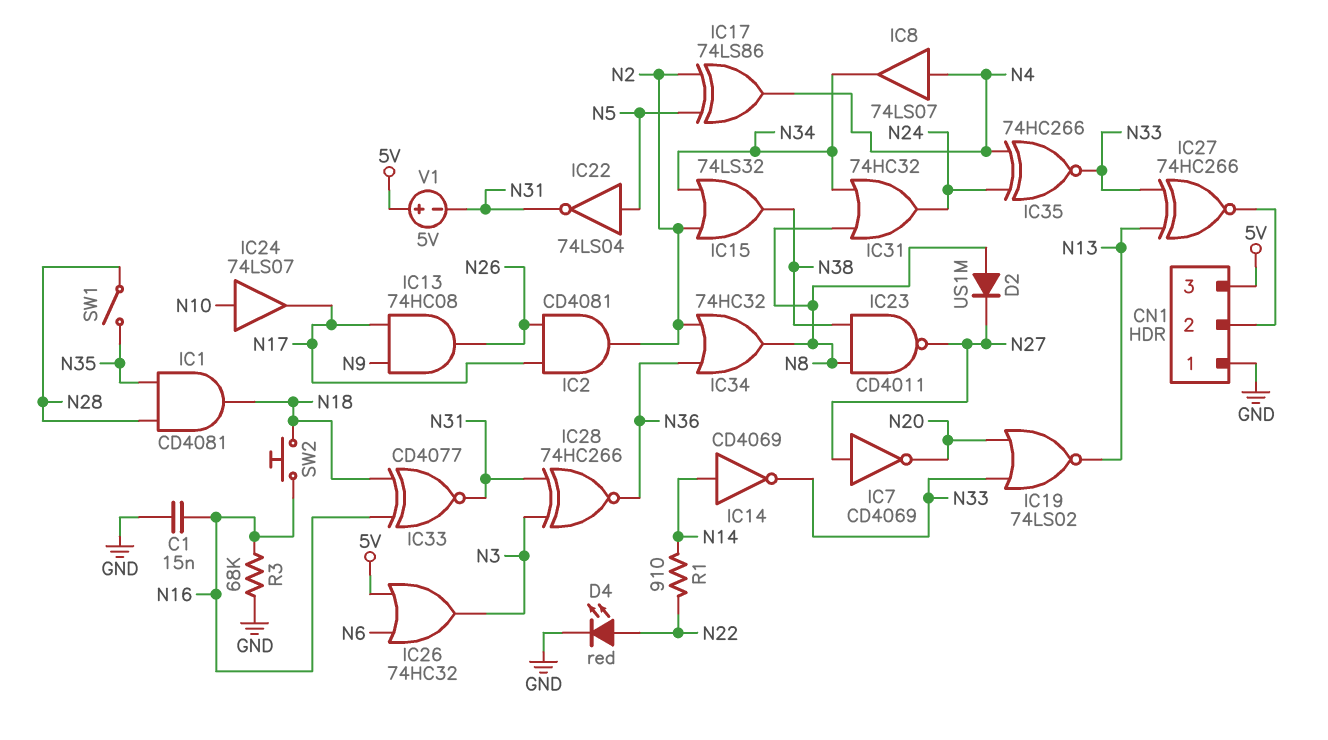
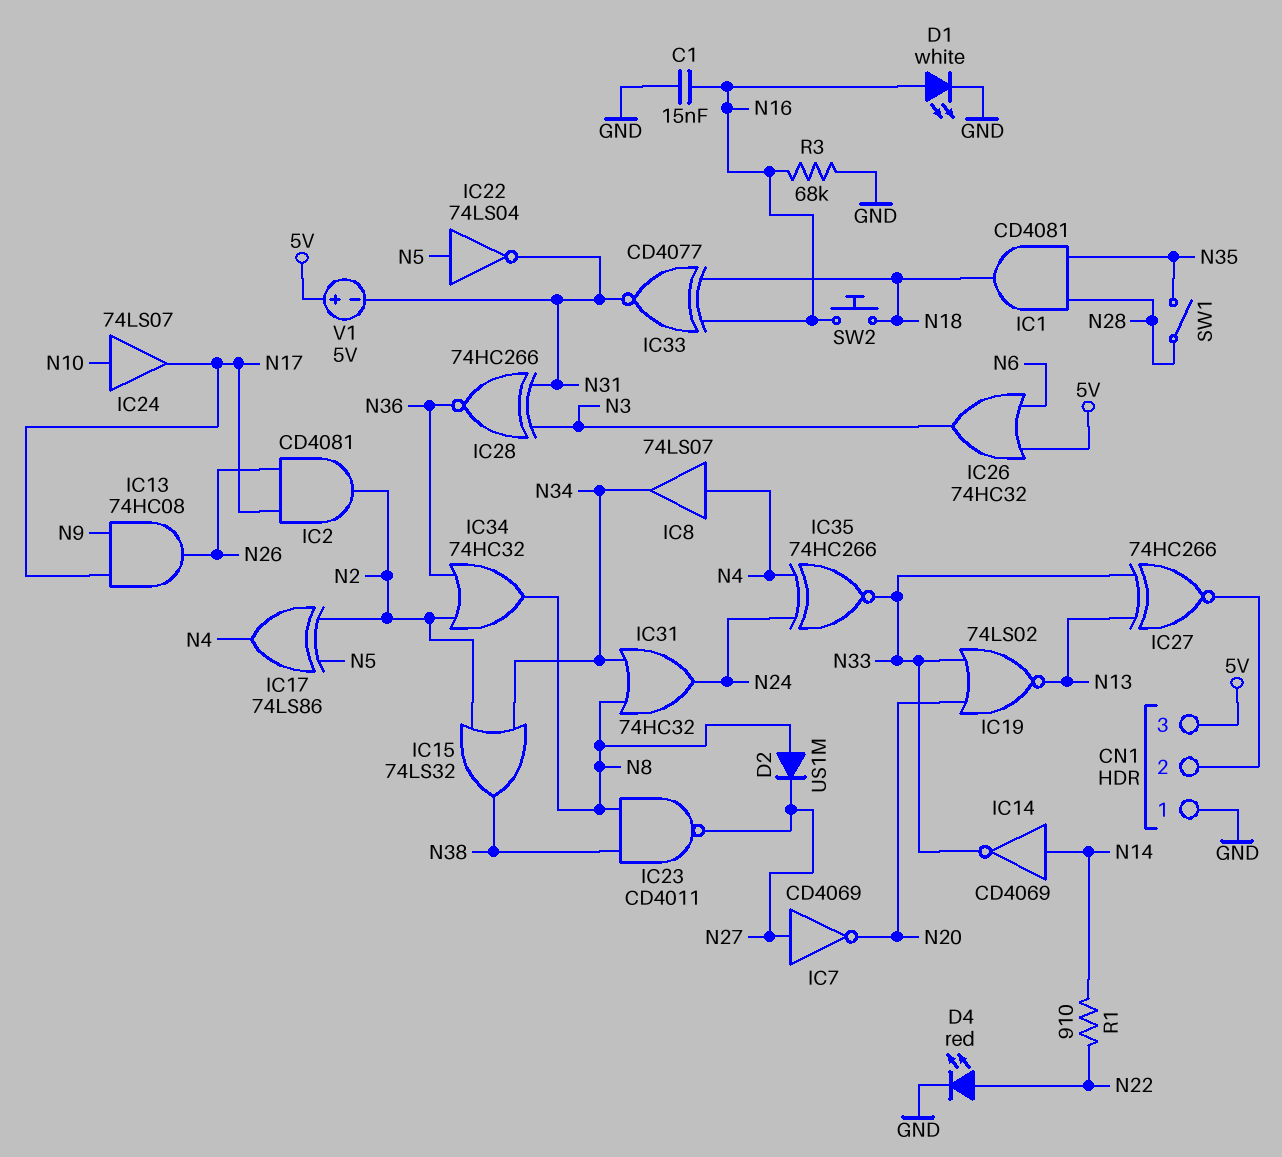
D1: none -> LED white (A N16, K GND)

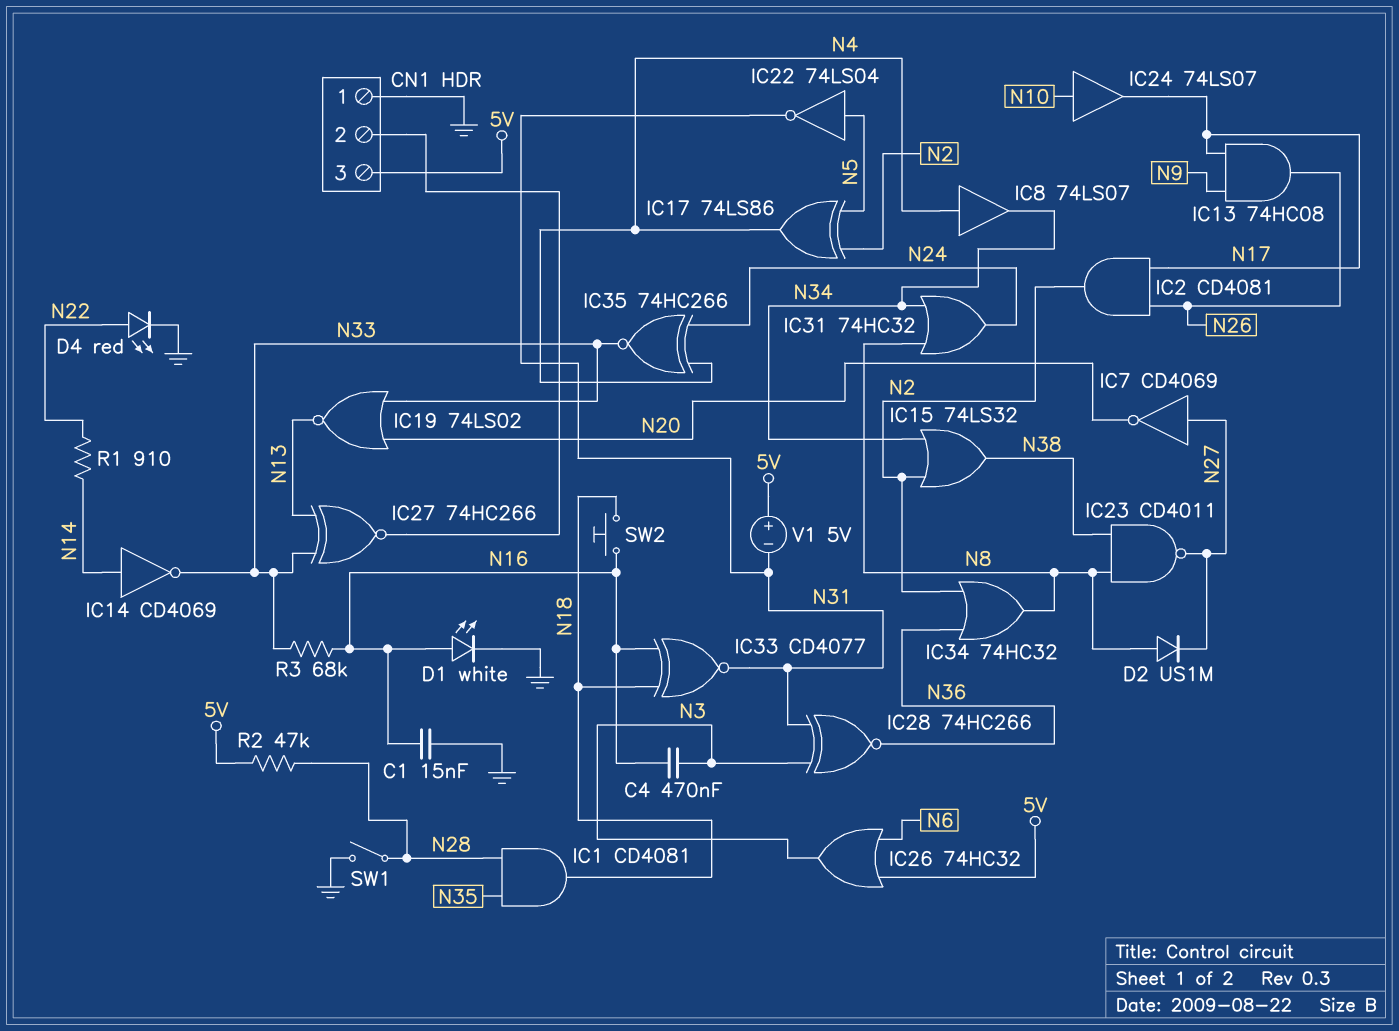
C4: none -> 470nF (N3, N16)
R2: none -> 47k (5V, N28)
R3: 68k (GND, N16) -> 68k (N16, N33)
SW1: switch (N28, N35) -> switch (GND, N28)

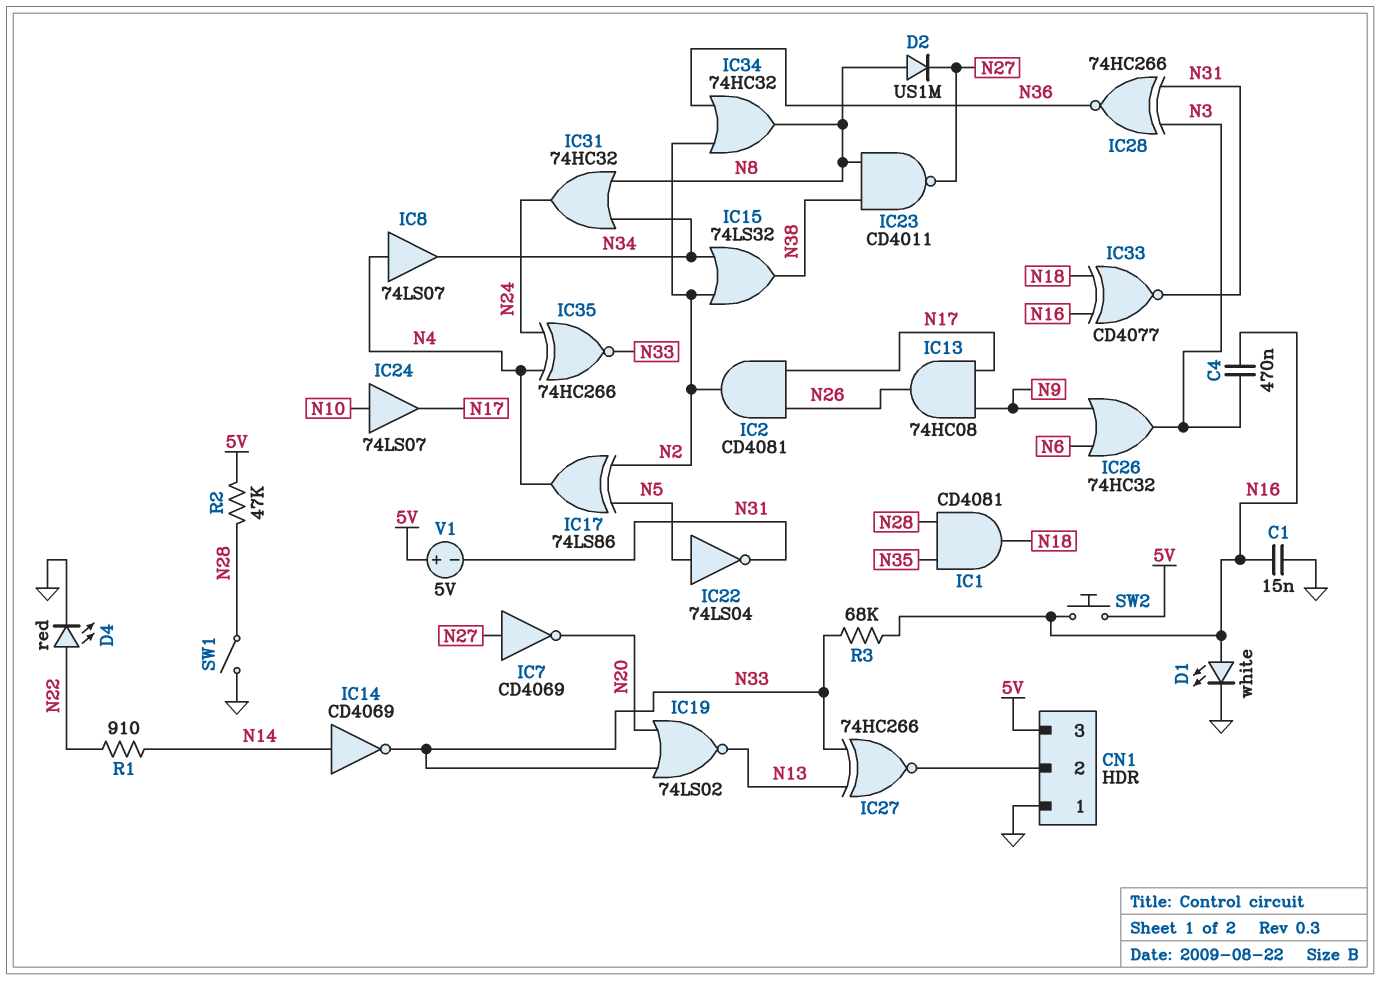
IC26: OR 74HC32 (in 5V, in N6, out N3) -> OR 74HC32 (in N6, in N9, out N3)
SW2: button (N16, N18) -> button (5V, N16)

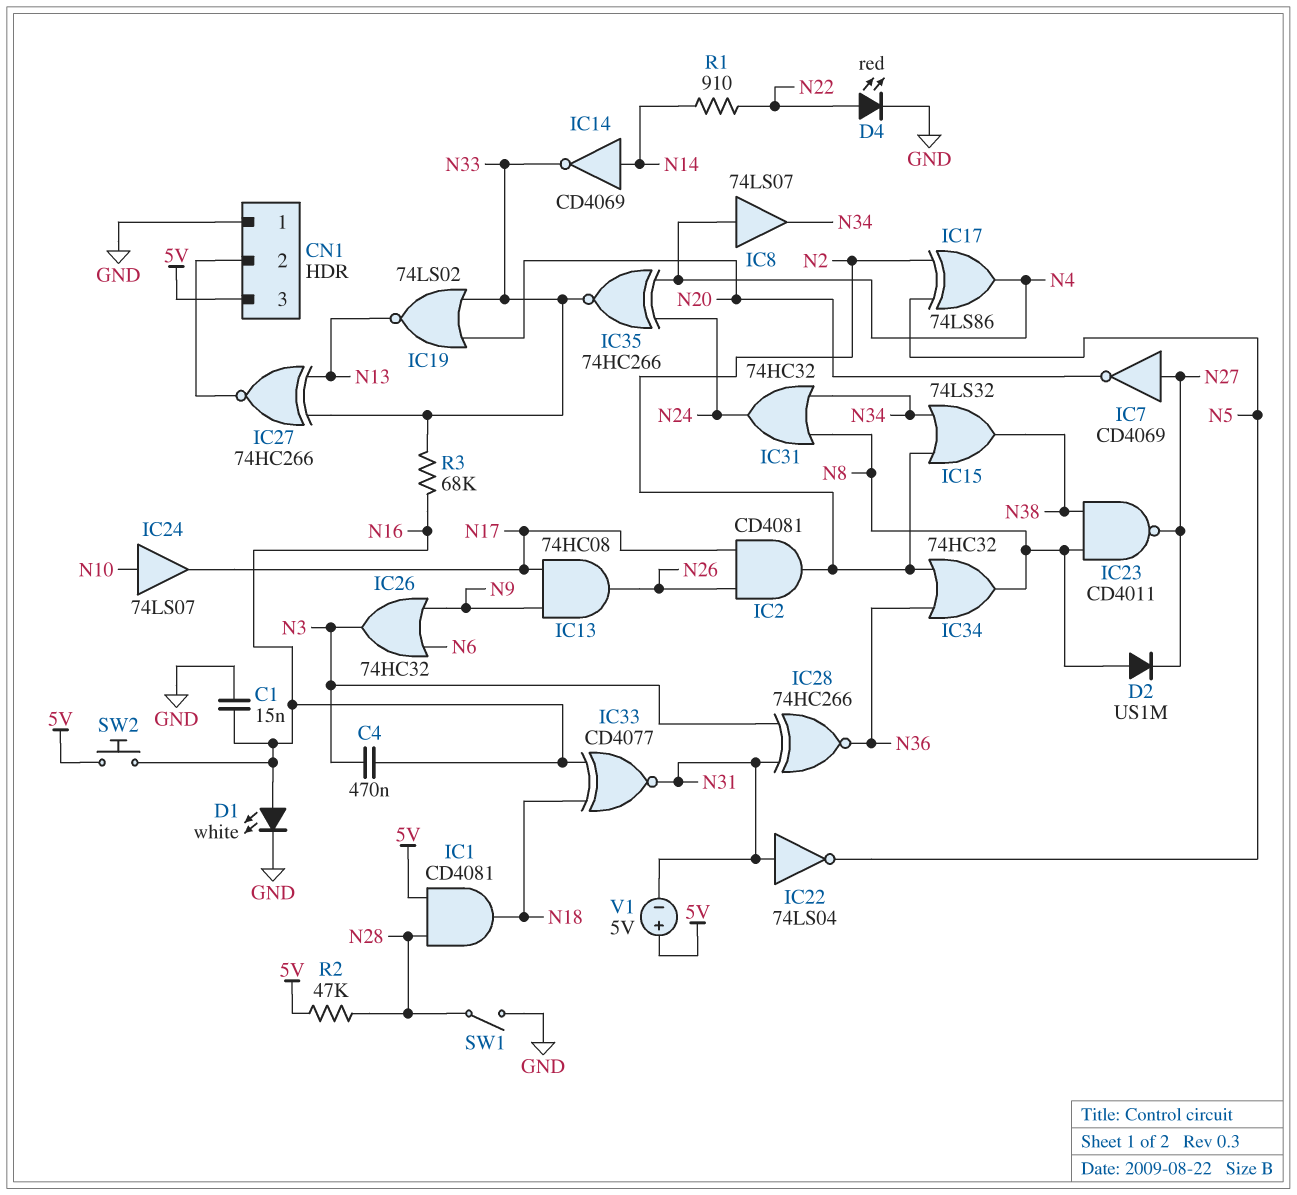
IC1: AND CD4081 (in N28, in N35, out N18) -> AND CD4081 (in 5V, in N28, out N18)
IC22: NOT 74LS04 (in N5, out N31) -> NOT 74LS04 (in N31, out N5)

